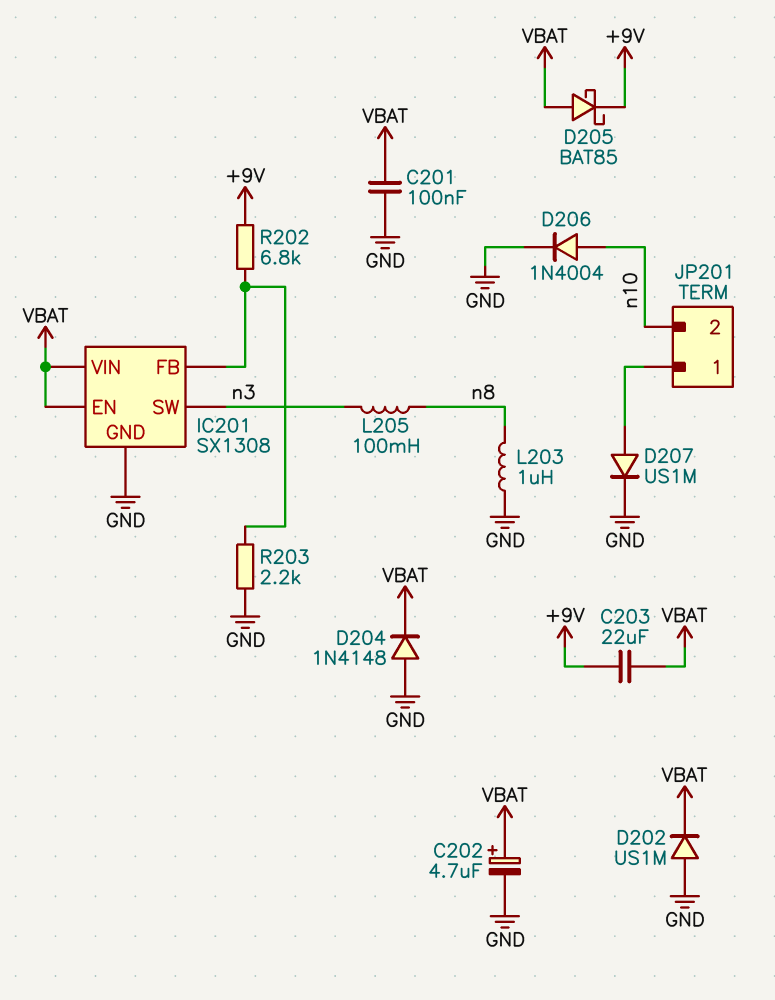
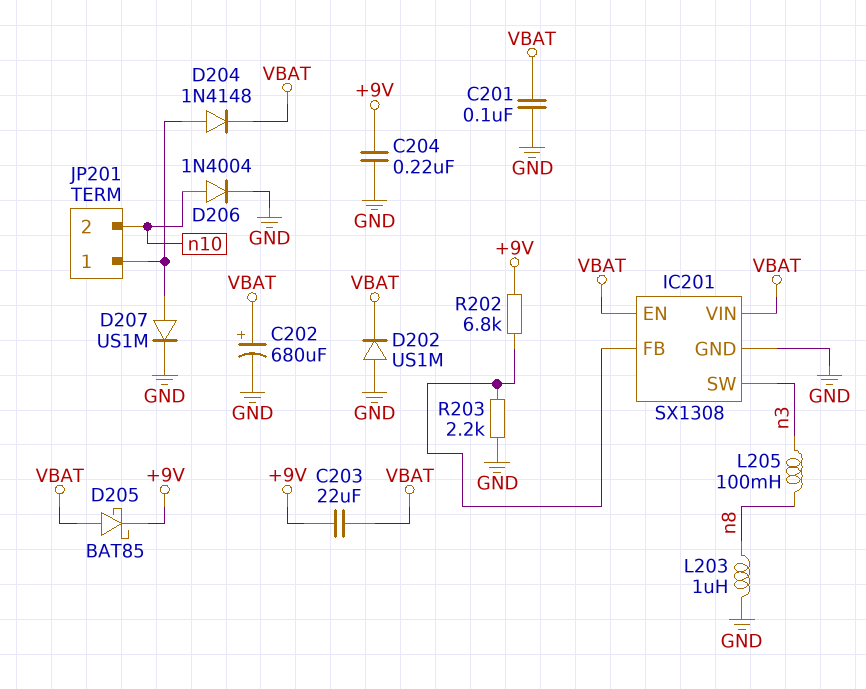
C202: 4.7uF (plus VBAT, minus GND) -> 680uF (plus VBAT, minus GND)
C204: none -> 220nF (+9V, GND)
D204: diode 1N4148 (A GND, K VBAT) -> diode 1N4148 (A JP201/1, K VBAT)

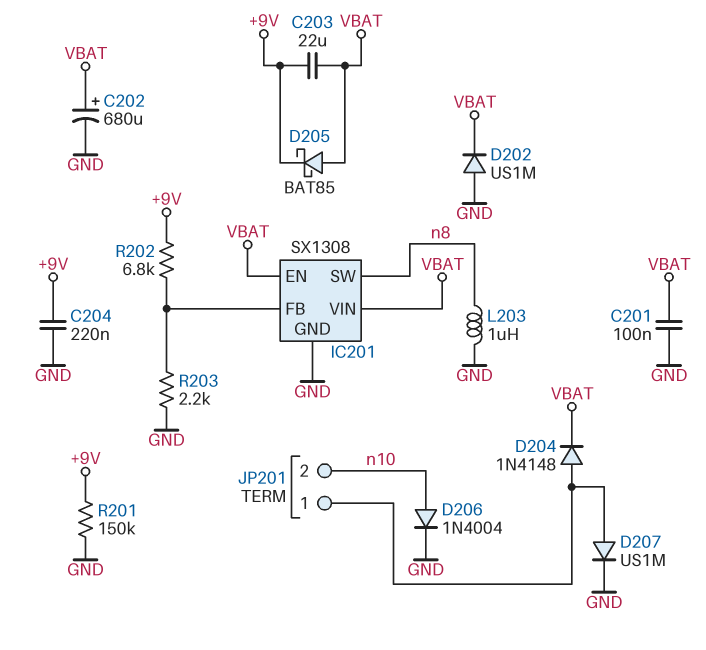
IC201 pin SW: n3 -> n8
L205: 100mH (n3, n8) -> none
R201: none -> 150k (+9V, GND)

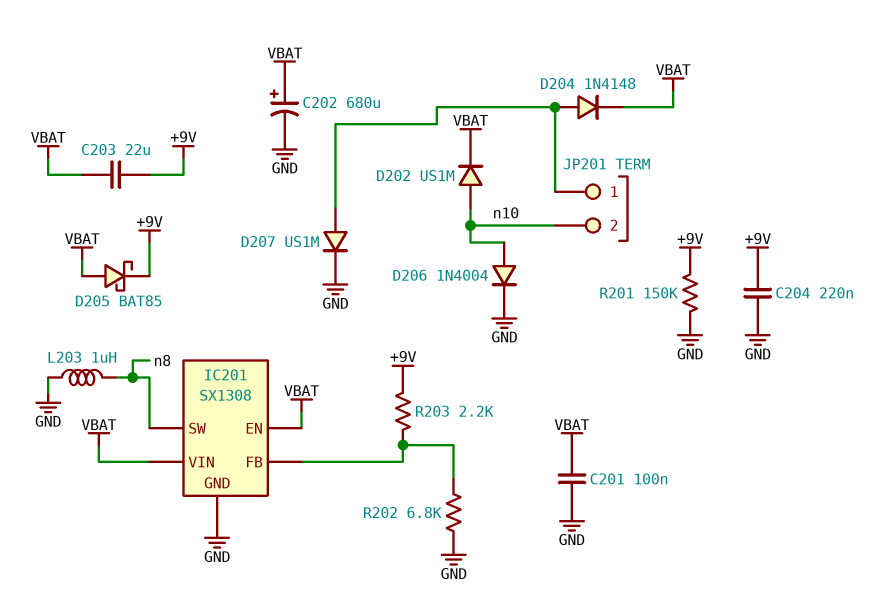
D202: diode US1M (A GND, K VBAT) -> diode US1M (A n10, K VBAT)
R202: 6.8k (+9V, IC201/FB) -> 6.8k (GND, IC201/FB)
R203: 2.2k (GND, IC201/FB) -> 2.2k (+9V, IC201/FB)

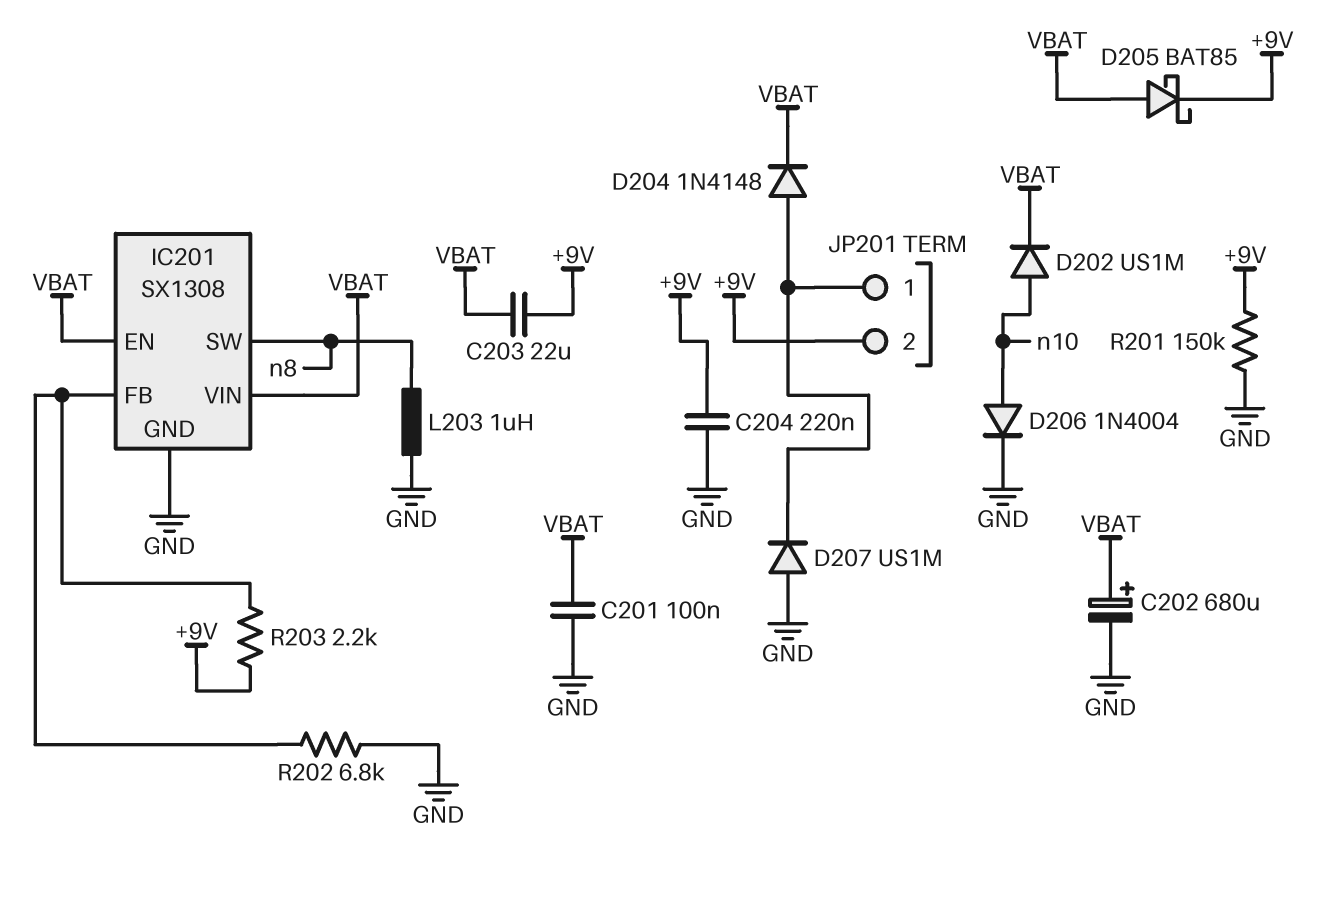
D207: diode US1M (A JP201/1, K GND) -> diode US1M (A GND, K JP201/1)
JP201 pin 2: n10 -> +9V

